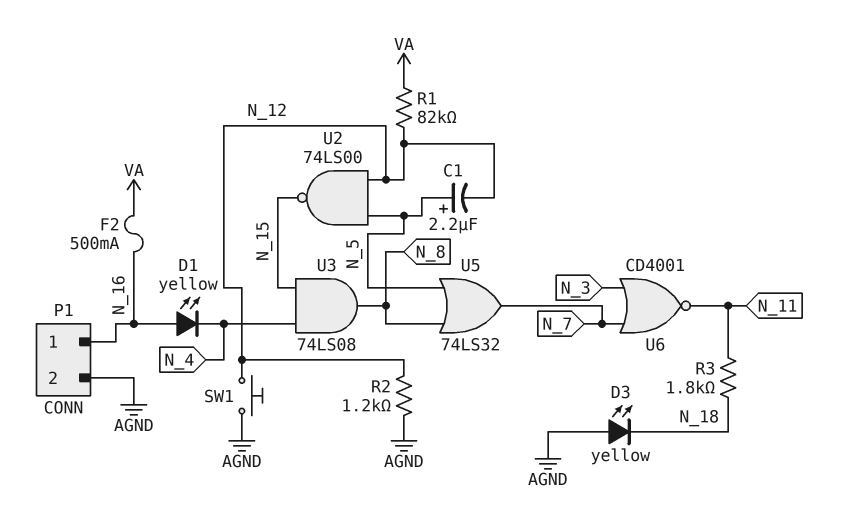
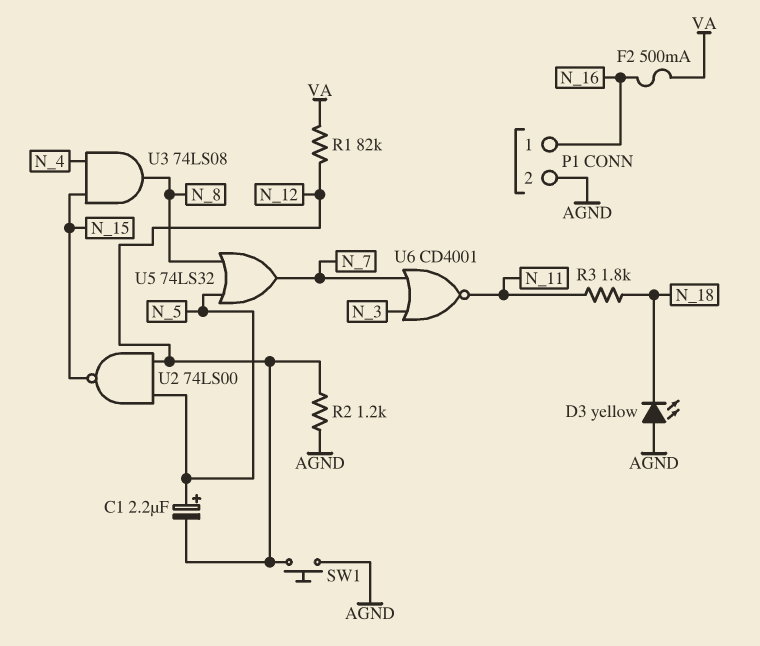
D1: LED yellow (A N_16, K N_4) -> none

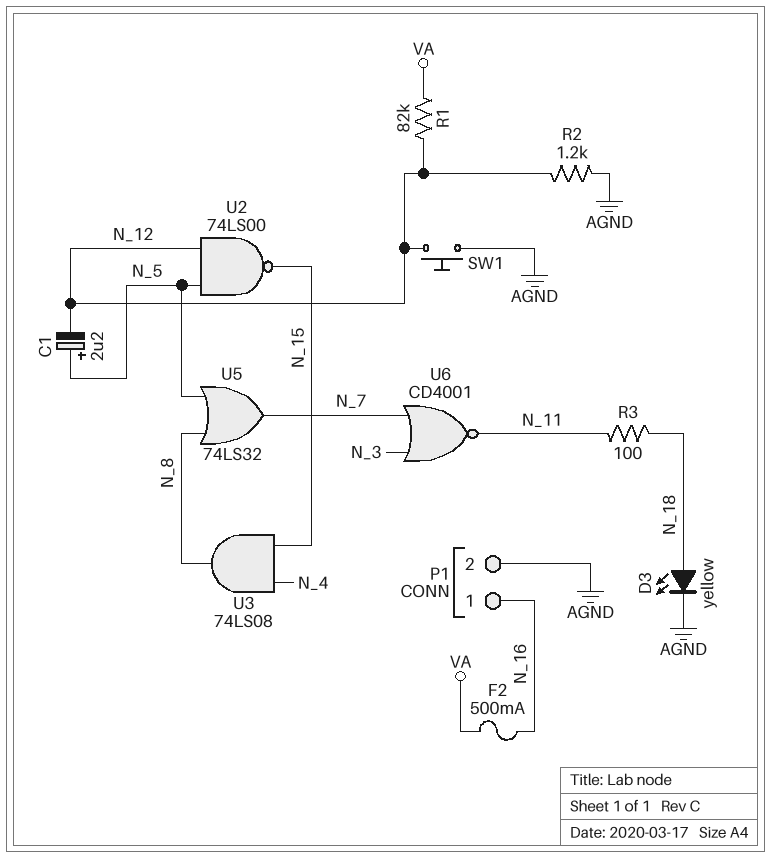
D3: LED yellow (A AGND, K N_18) -> LED yellow (A N_18, K AGND)
R3: 1.8k (N_11, N_18) -> 100 (N_11, N_18)

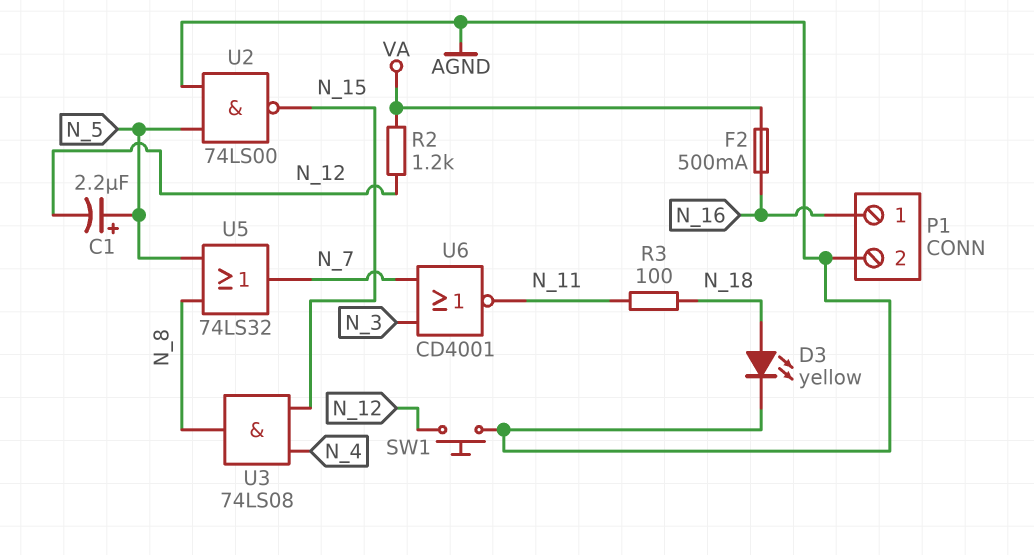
R1: 82k (N_12, VA) -> none
R2: 1.2k (AGND, N_12) -> 1.2k (N_12, VA)
U2: NAND 74LS00 (in N_5, in N_12, out N_15) -> NAND 74LS00 (in AGND, in N_5, out N_15)

